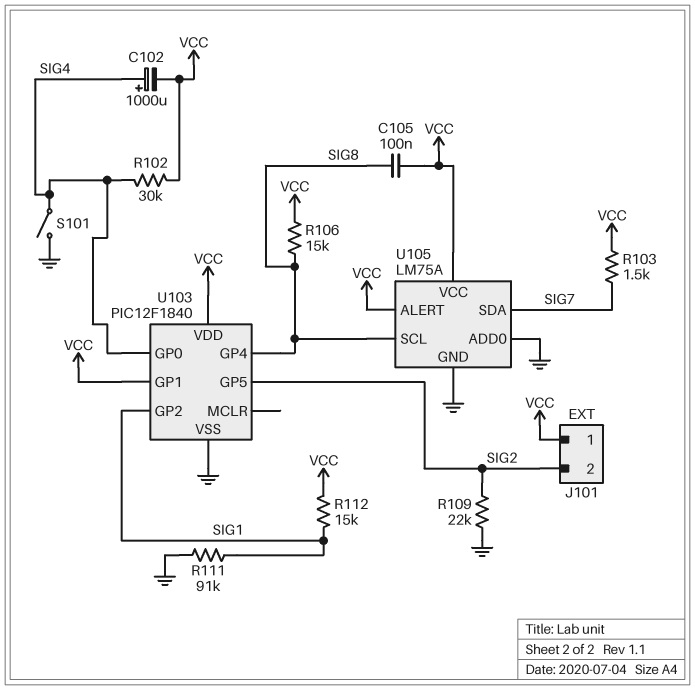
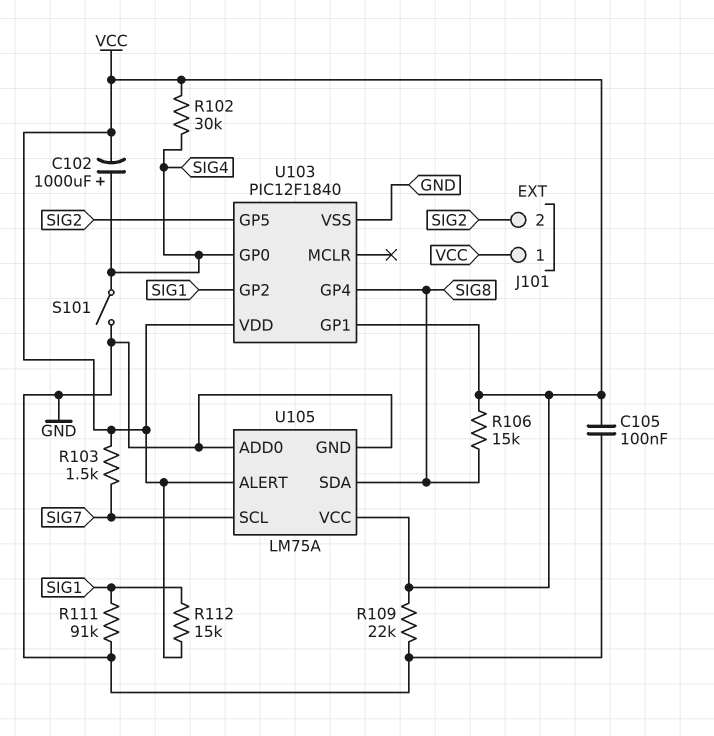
C105: 100nF (SIG8, VCC) -> 100nF (GND, VCC)
R109: 22k (GND, SIG2) -> 22k (GND, VCC)
U105 pin SCL: SIG8 -> SIG7
U105 pin SDA: SIG7 -> SIG8

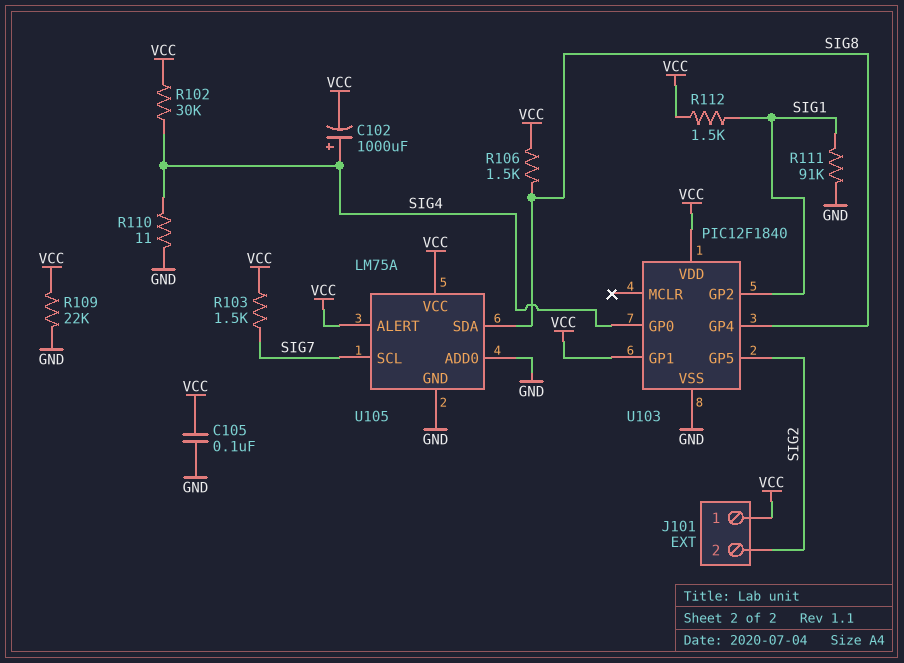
R106: 15k (SIG8, VCC) -> 1.5k (SIG8, VCC)
R110: none -> 11 (GND, SIG4)
R112: 15k (SIG1, VCC) -> 1.5k (SIG1, VCC)
S101: switch (GND, SIG4) -> none

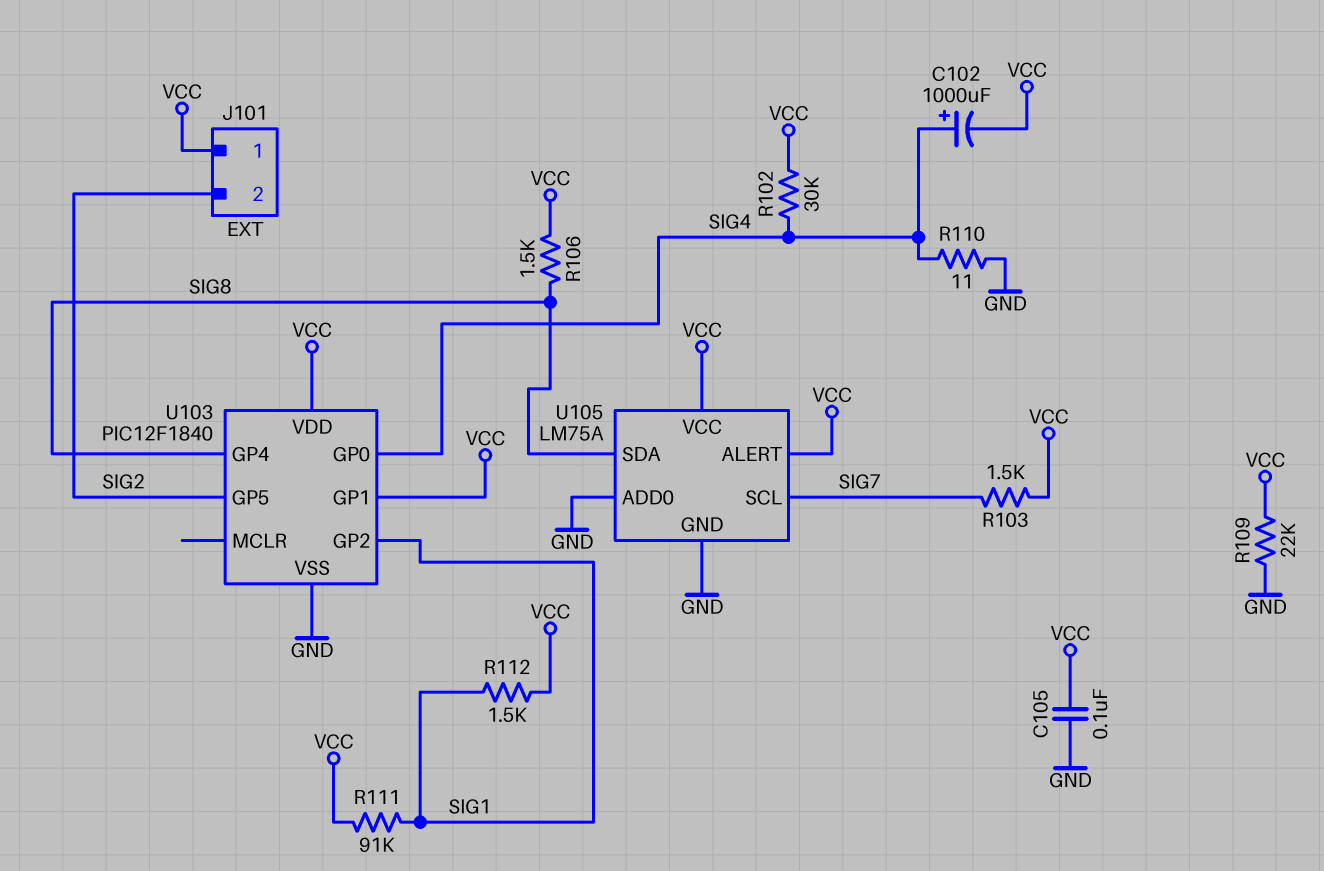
R111: 91k (GND, SIG1) -> 91k (SIG1, VCC)

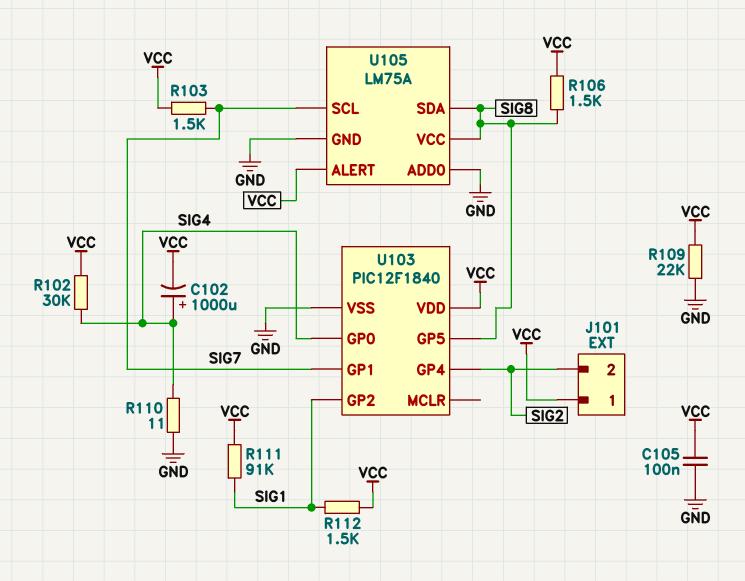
U103 pin GP1: VCC -> SIG7
U103 pin GP4: SIG8 -> SIG2
U103 pin GP5: SIG2 -> SIG8
U105 pin VCC: VCC -> SIG8

